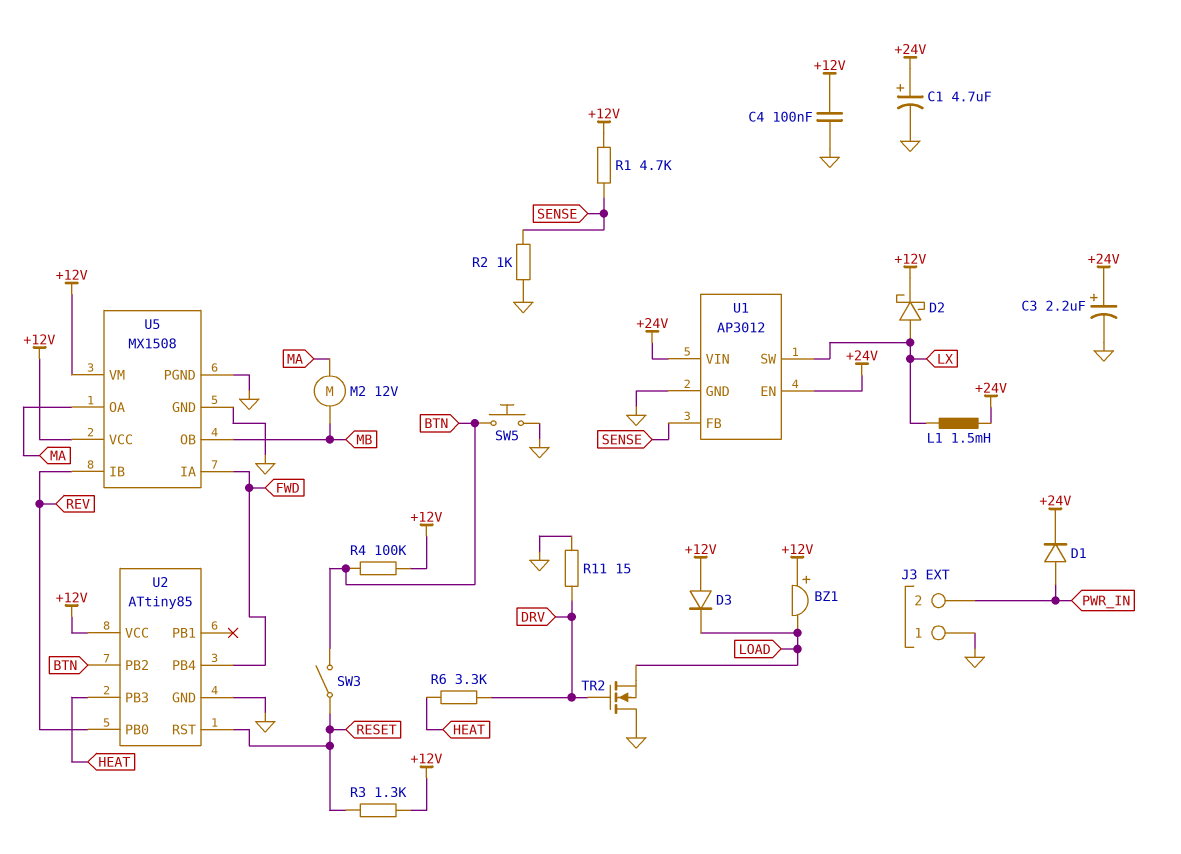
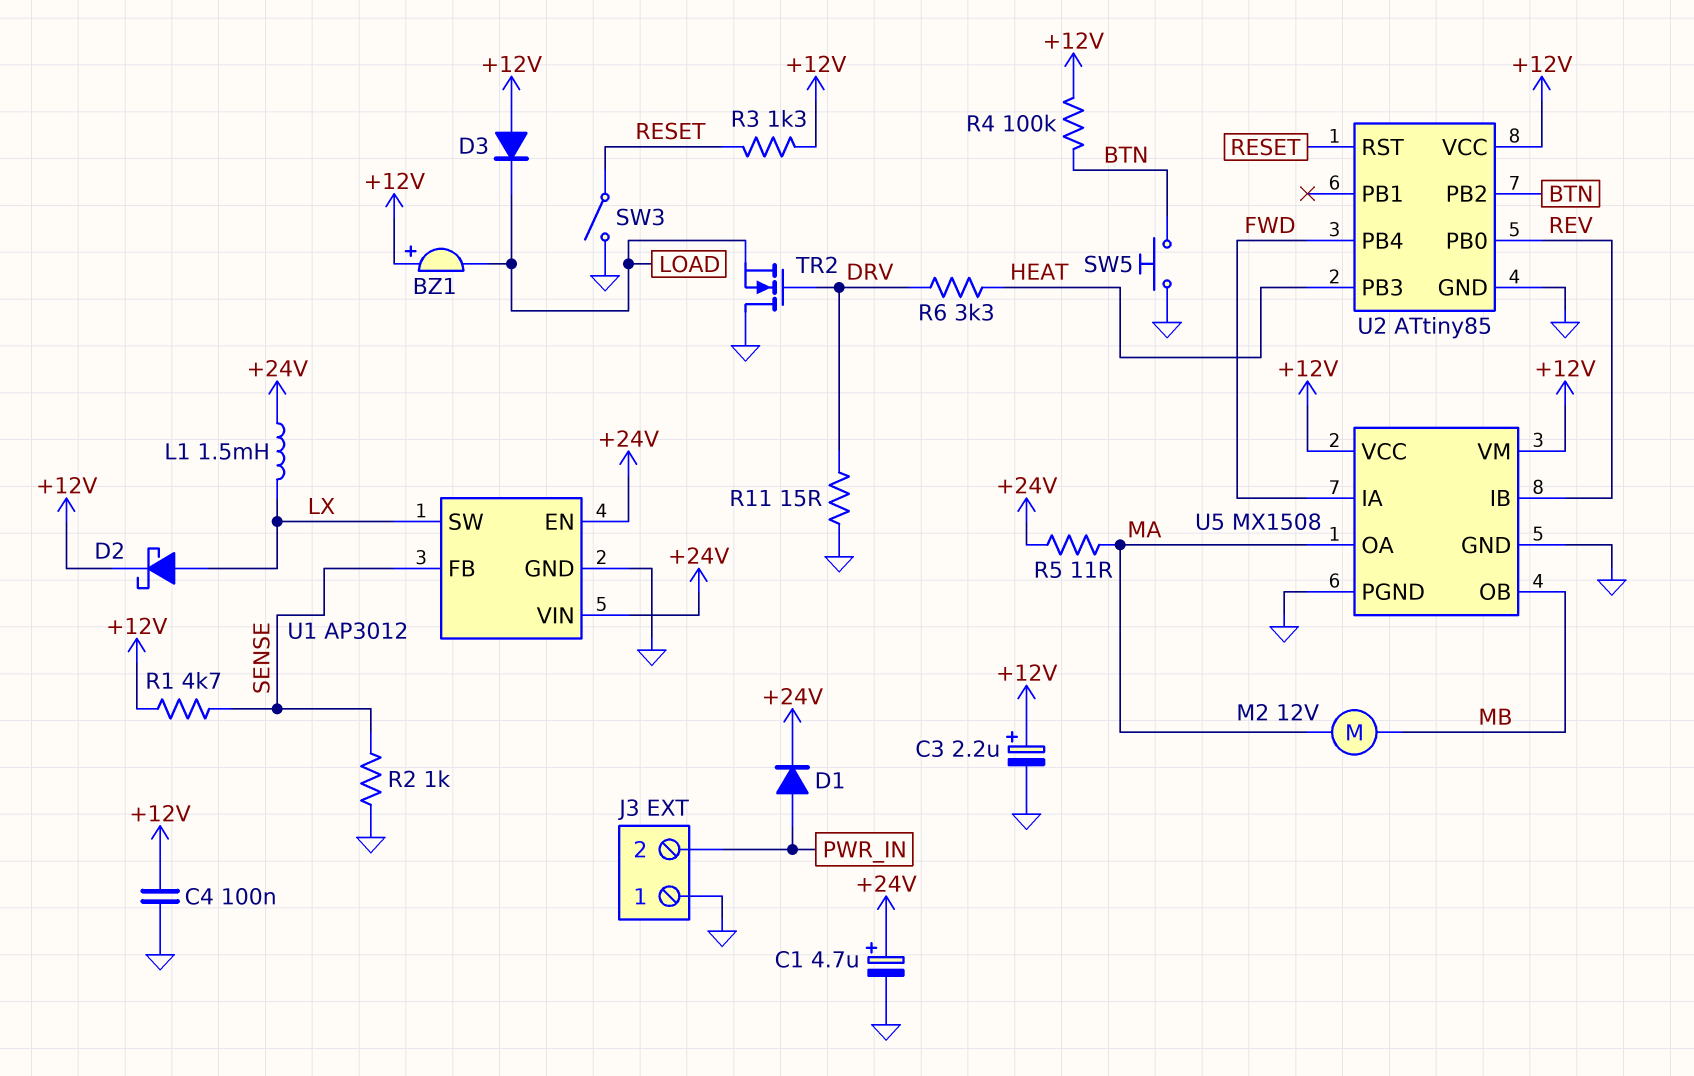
C3: 2.2uF (plus +24V, minus GND) -> 2.2uF (plus +12V, minus GND)
R5: none -> 11 (+24V, MA)
SW3: switch (BTN, RESET) -> switch (GND, RESET)

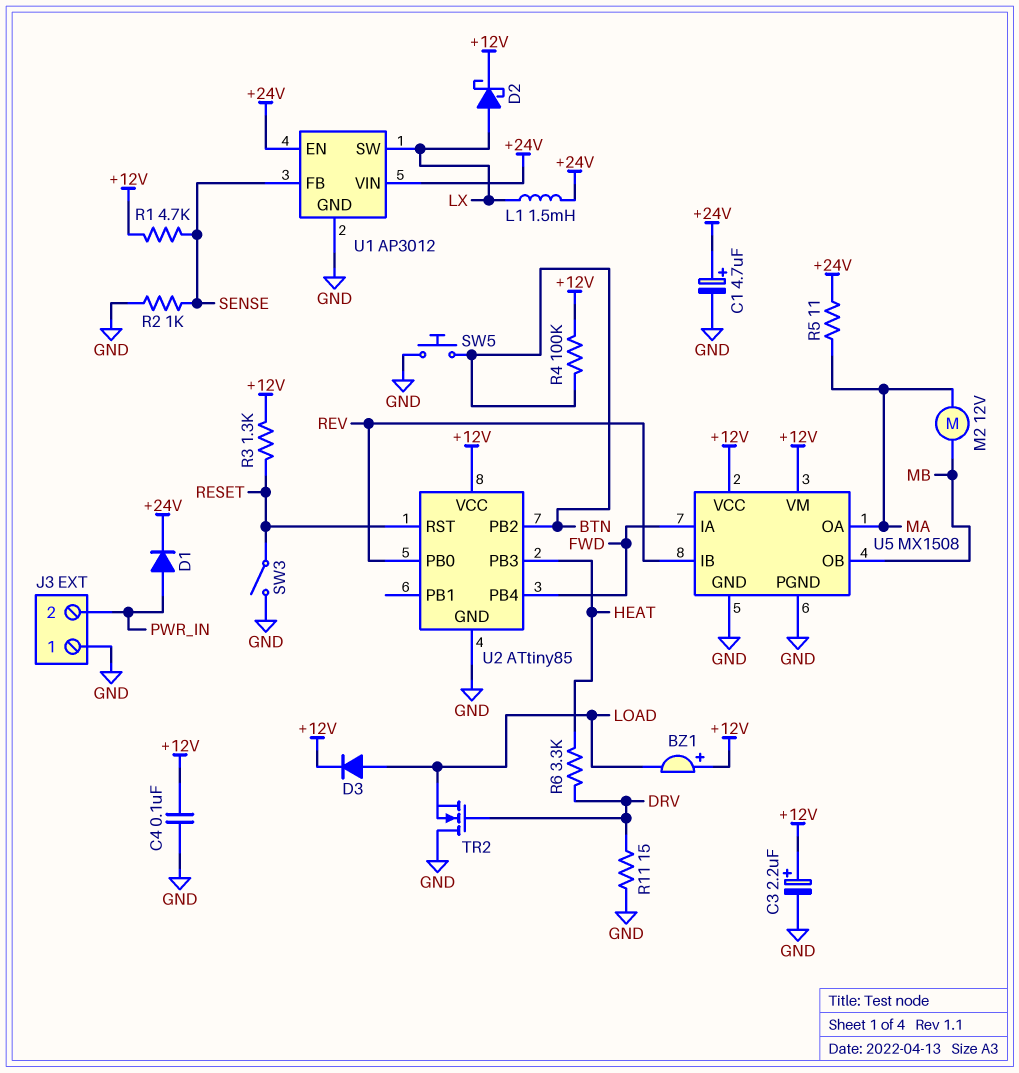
D3: diode (A +12V, K LOAD) -> diode (A LOAD, K +12V)

